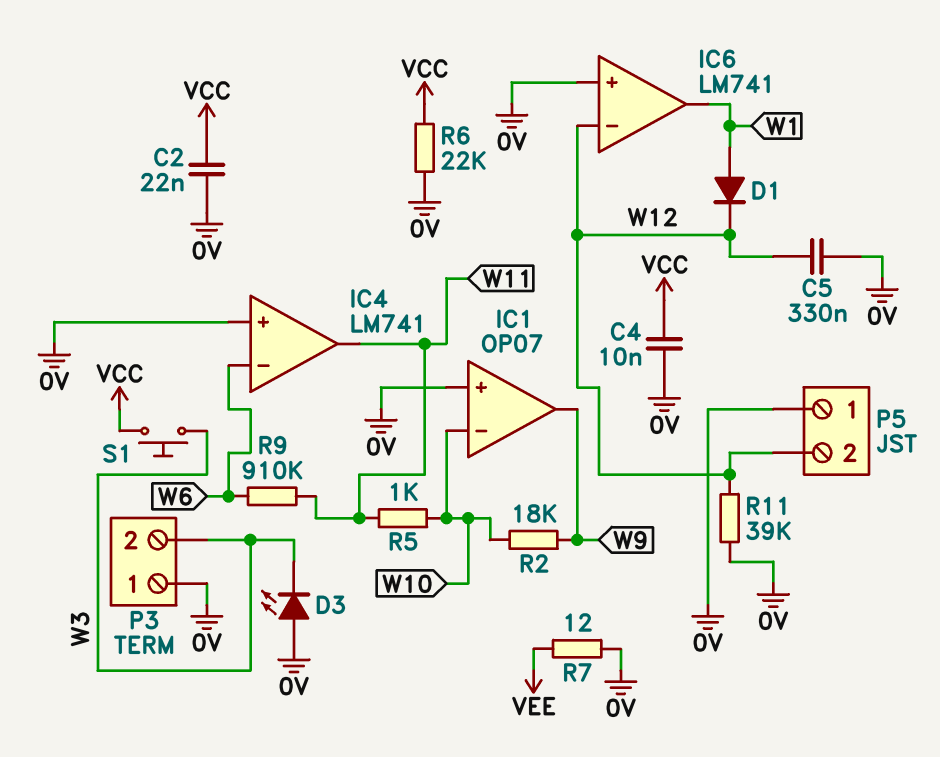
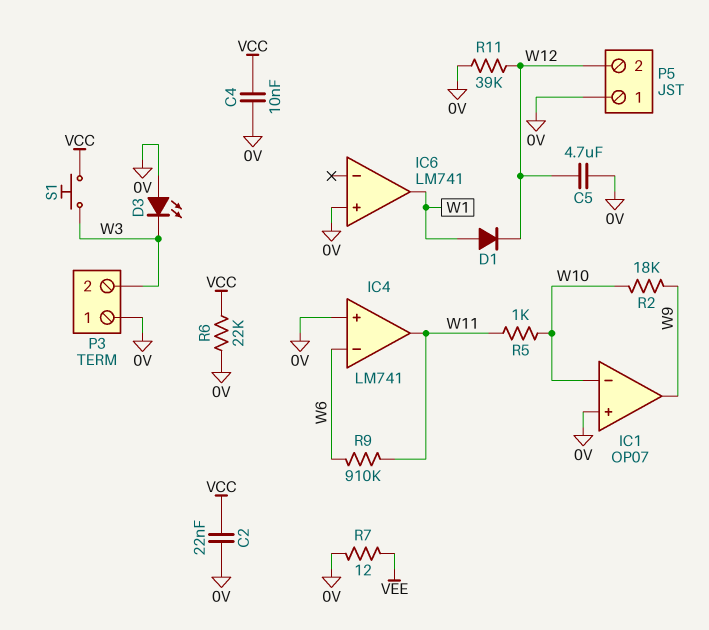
C5: 330nF (0V, W12) -> 4.7uF (0V, W12)
IC6 pin in-: W12 -> none

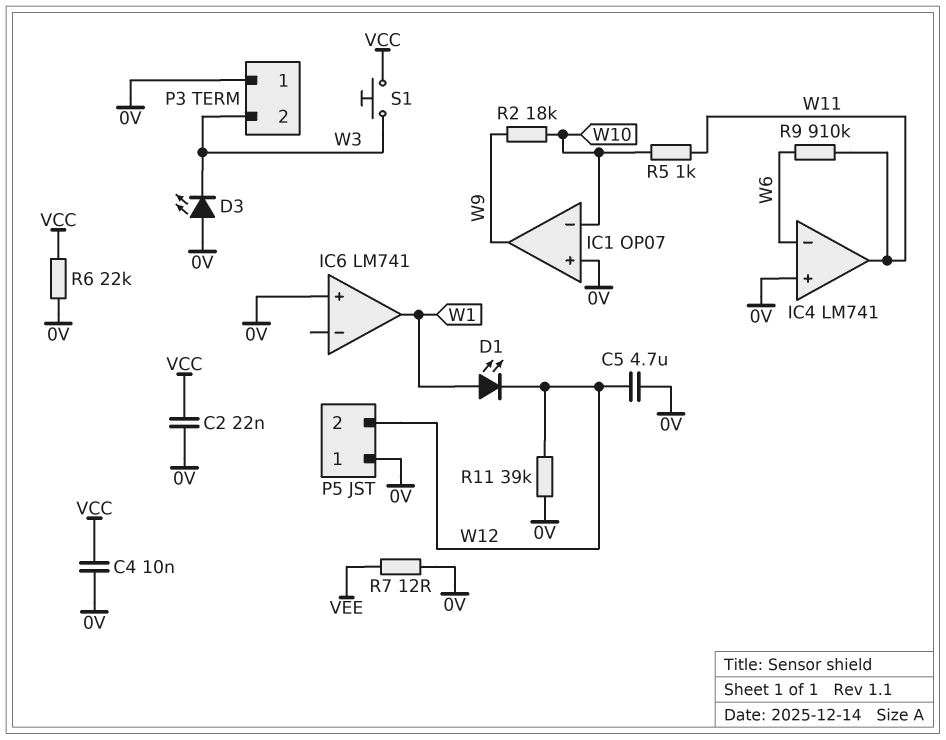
D1: diode (A W1, K W12) -> LED (A W1, K W12)

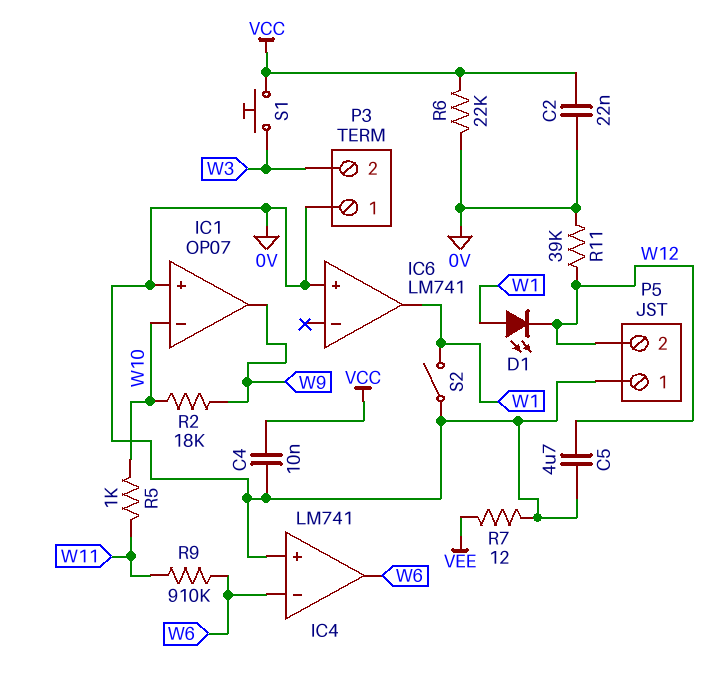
D3: LED (A 0V, K W3) -> none
IC4 pin out: W11 -> W6
S2: none -> switch (0V, W1)

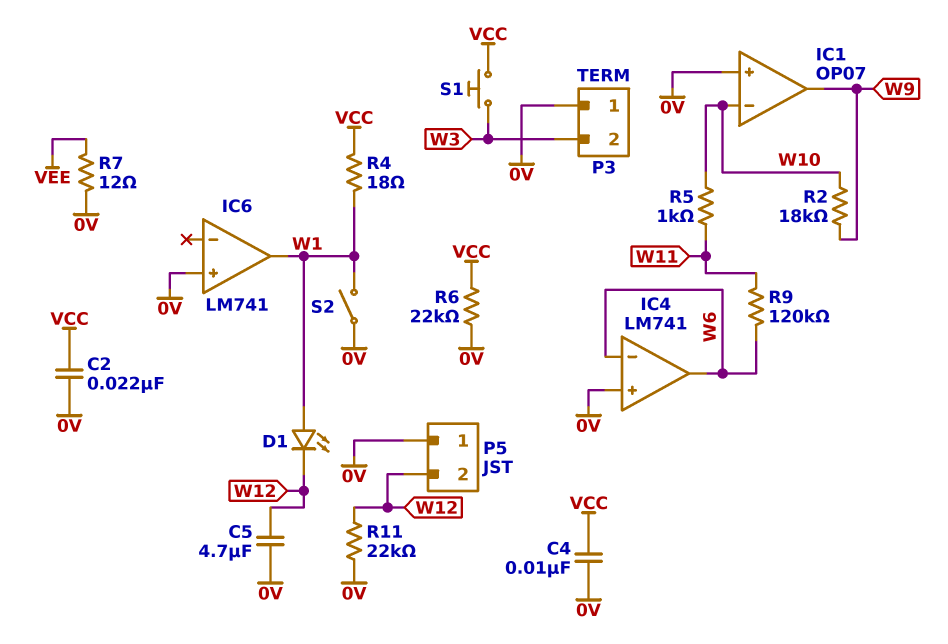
R4: none -> 18 (VCC, W1)
R9: 910k (W6, W11) -> 120k (W6, W11)
R11: 39k (0V, W12) -> 22k (0V, W12)

